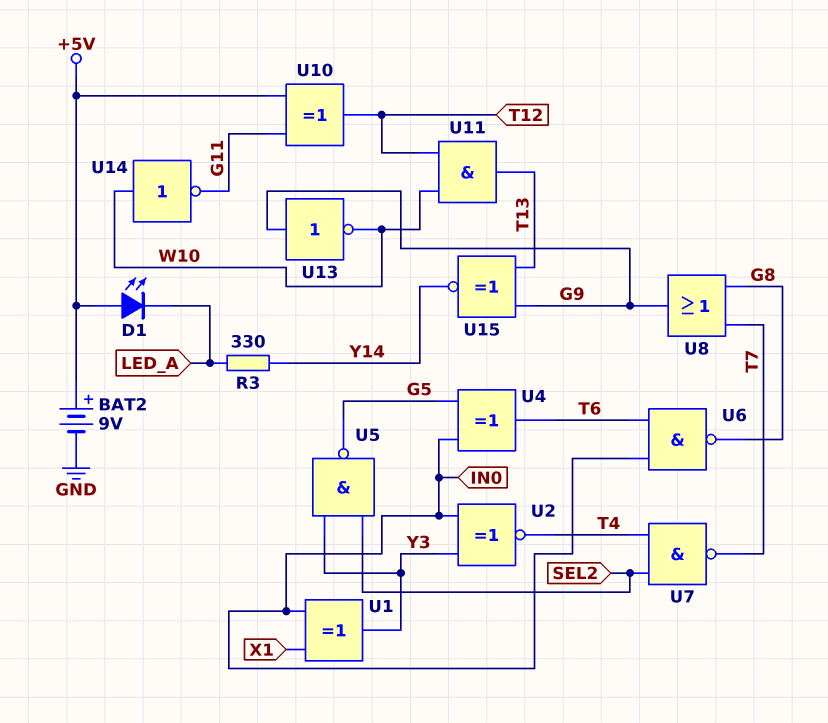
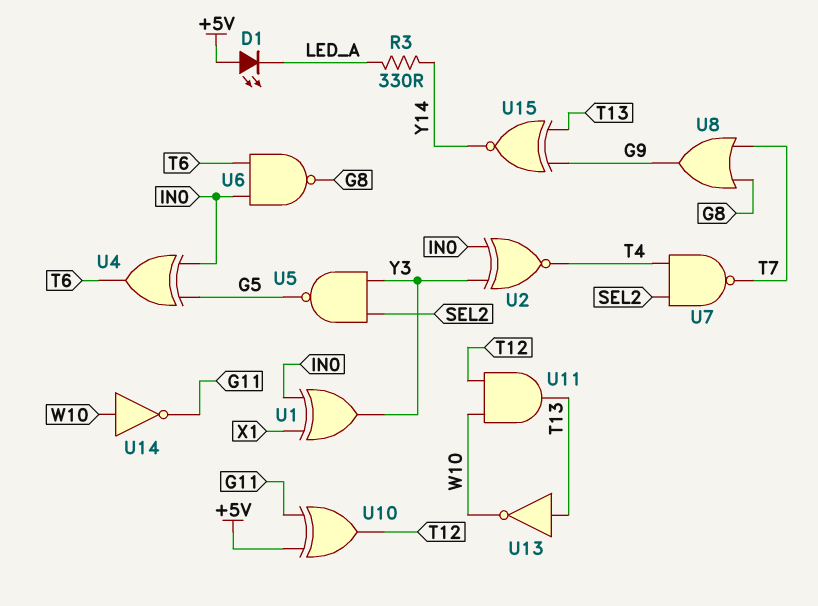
BAT2: 9V (plus +5V, minus GND) -> none
U13: NOT (in G9, out W10) -> NOT (in T13, out W10)

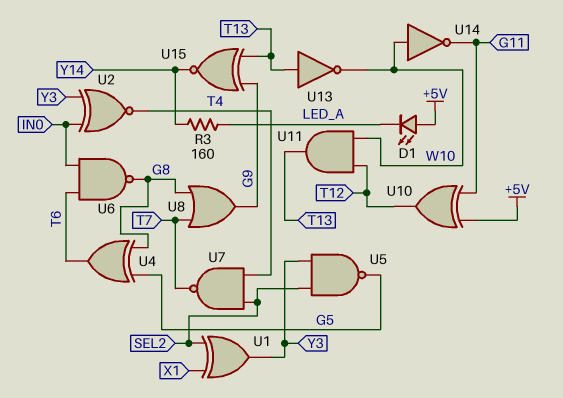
R3: 330 (LED_A, Y14) -> 160 (LED_A, Y14)
U1: XOR (in IN0, in X1, out Y3) -> XOR (in SEL2, in X1, out Y3)
U4: XOR (in G5, in IN0, out T6) -> XOR (in G5, in G8, out T6)

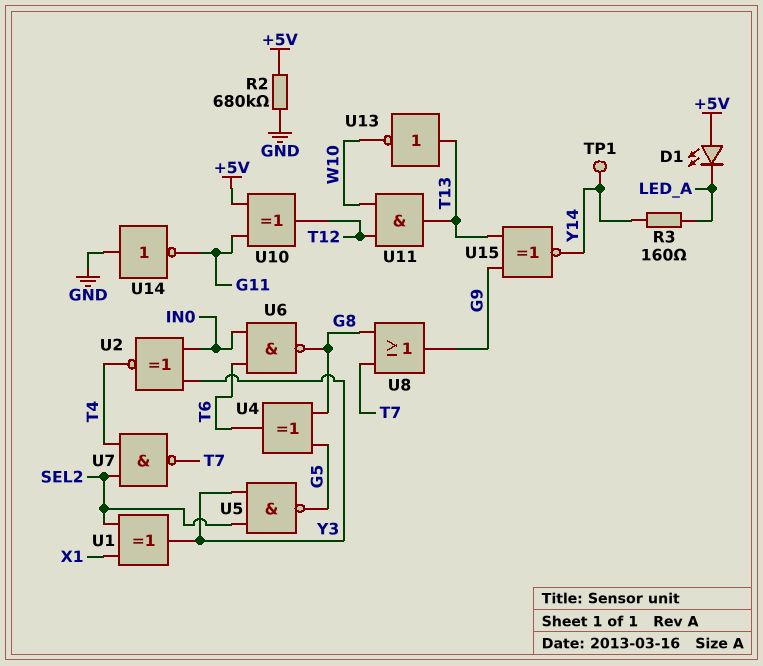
R2: none -> 680k (+5V, GND)
TP1: none -> test point (Y14)
U14: NOT (in W10, out G11) -> NOT (in GND, out G11)

